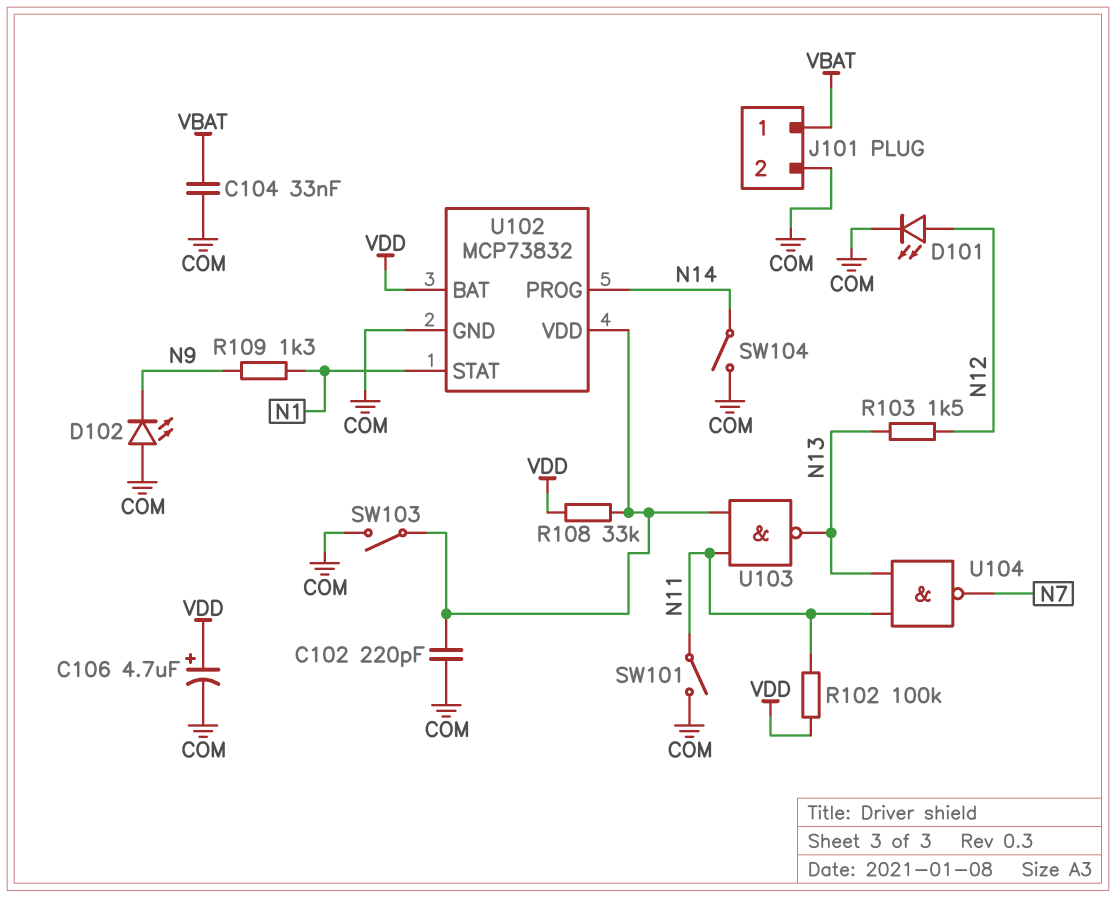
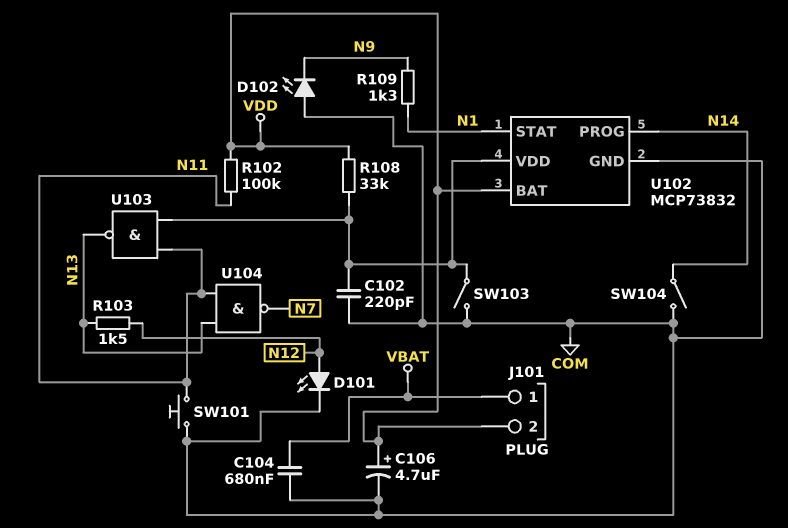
C104: 33nF (COM, VBAT) -> 680nF (COM, VBAT)
J101 pin 2: COM -> VDD
SW101: switch (COM, N11) -> button (COM, N11)

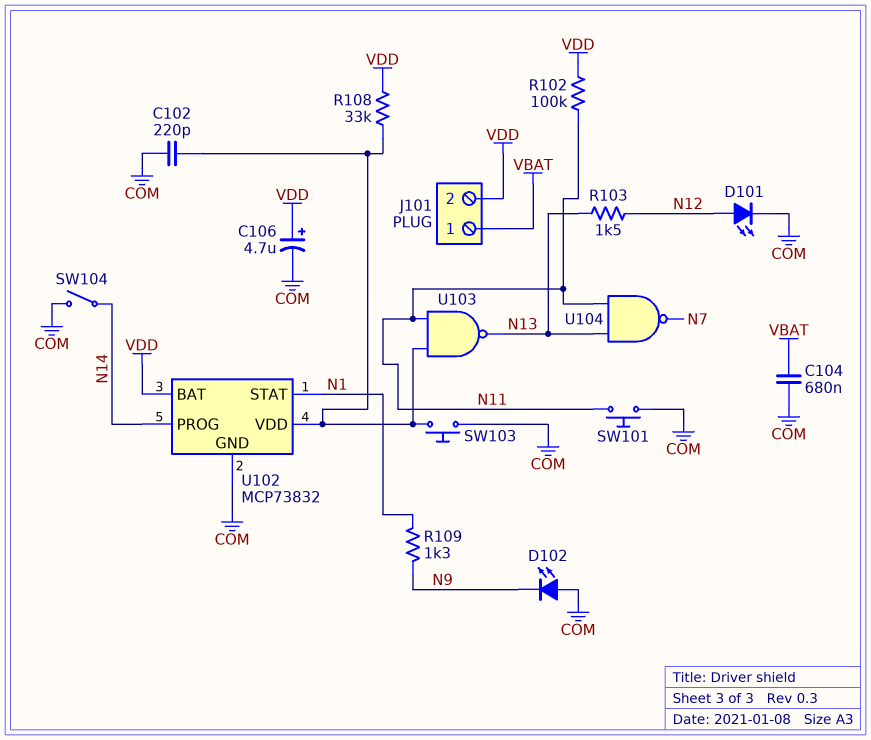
SW103: switch (COM, U102/VDD) -> button (COM, U102/VDD)

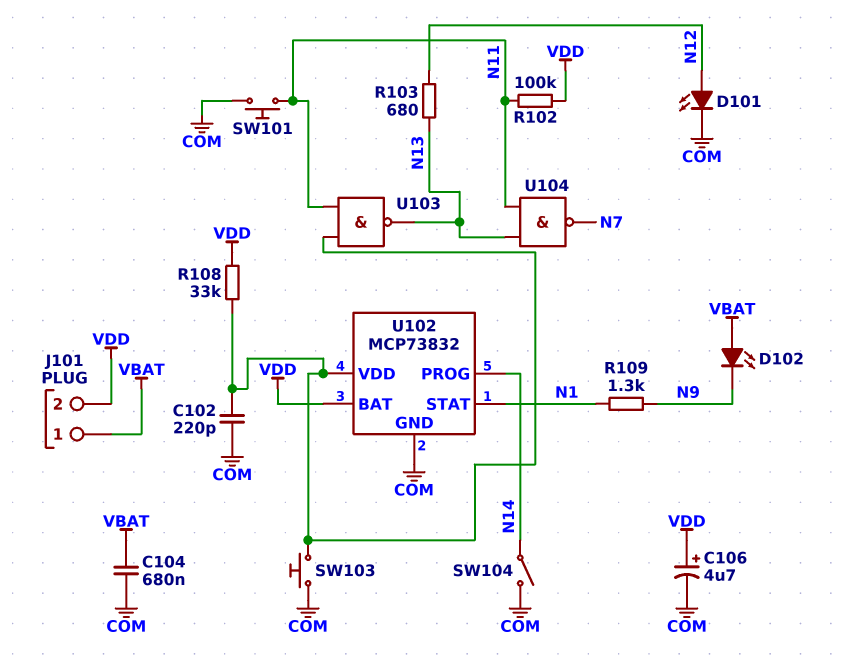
D102: LED (A COM, K N9) -> LED (A VBAT, K N9)
R103: 1.5k (N12, N13) -> 680 (N12, N13)

